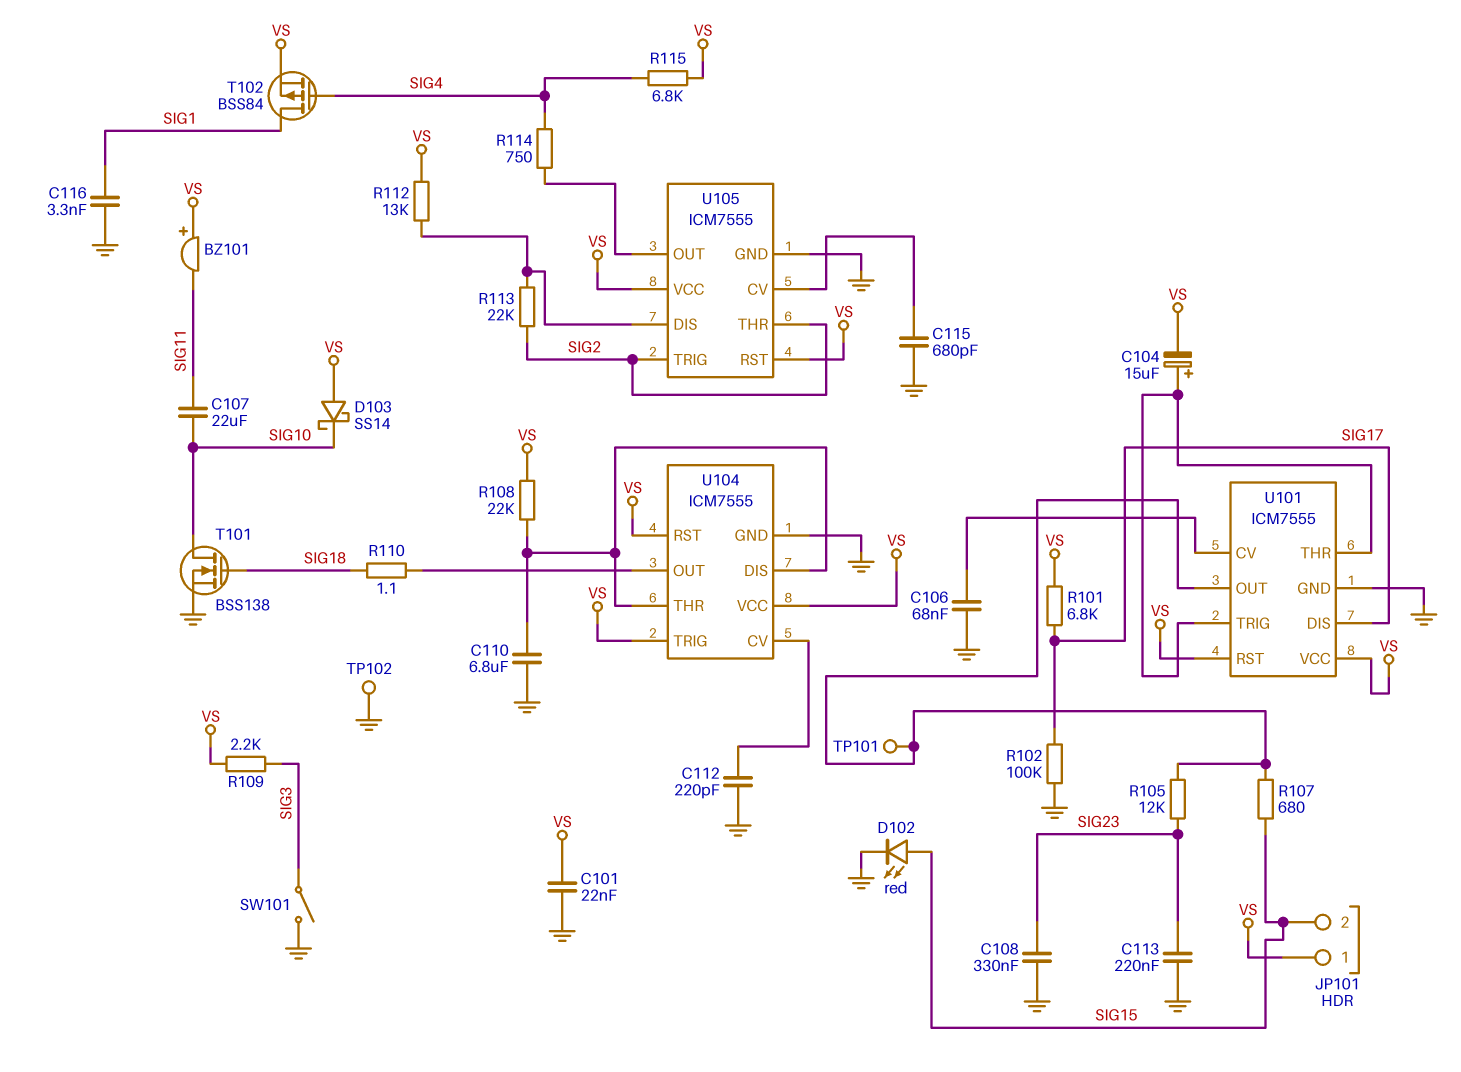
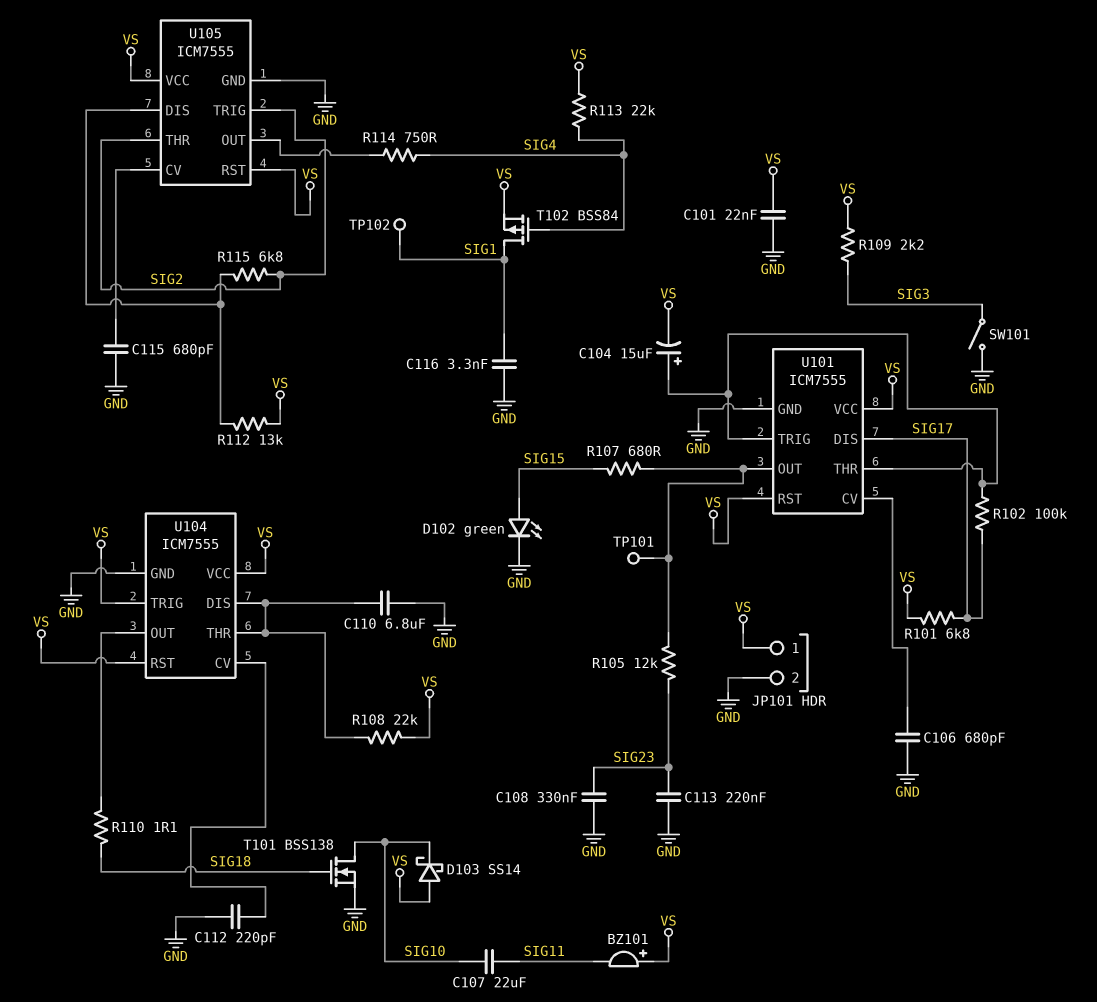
C106: 68nF (GND, U101/CV) -> 680pF (GND, U101/CV)
D102: LED red (A SIG15, K GND) -> LED green (A SIG15, K GND)
JP101 pin 2: SIG15 -> GND
R102: 100k (GND, SIG17) -> 100k (SIG17, U101/THR)
R113: 22k (SIG2, U105/DIS) -> 22k (SIG4, VS)
R115: 6.8k (SIG4, VS) -> 6.8k (SIG2, U105/DIS)
TP102: test point (GND) -> test point (SIG1)

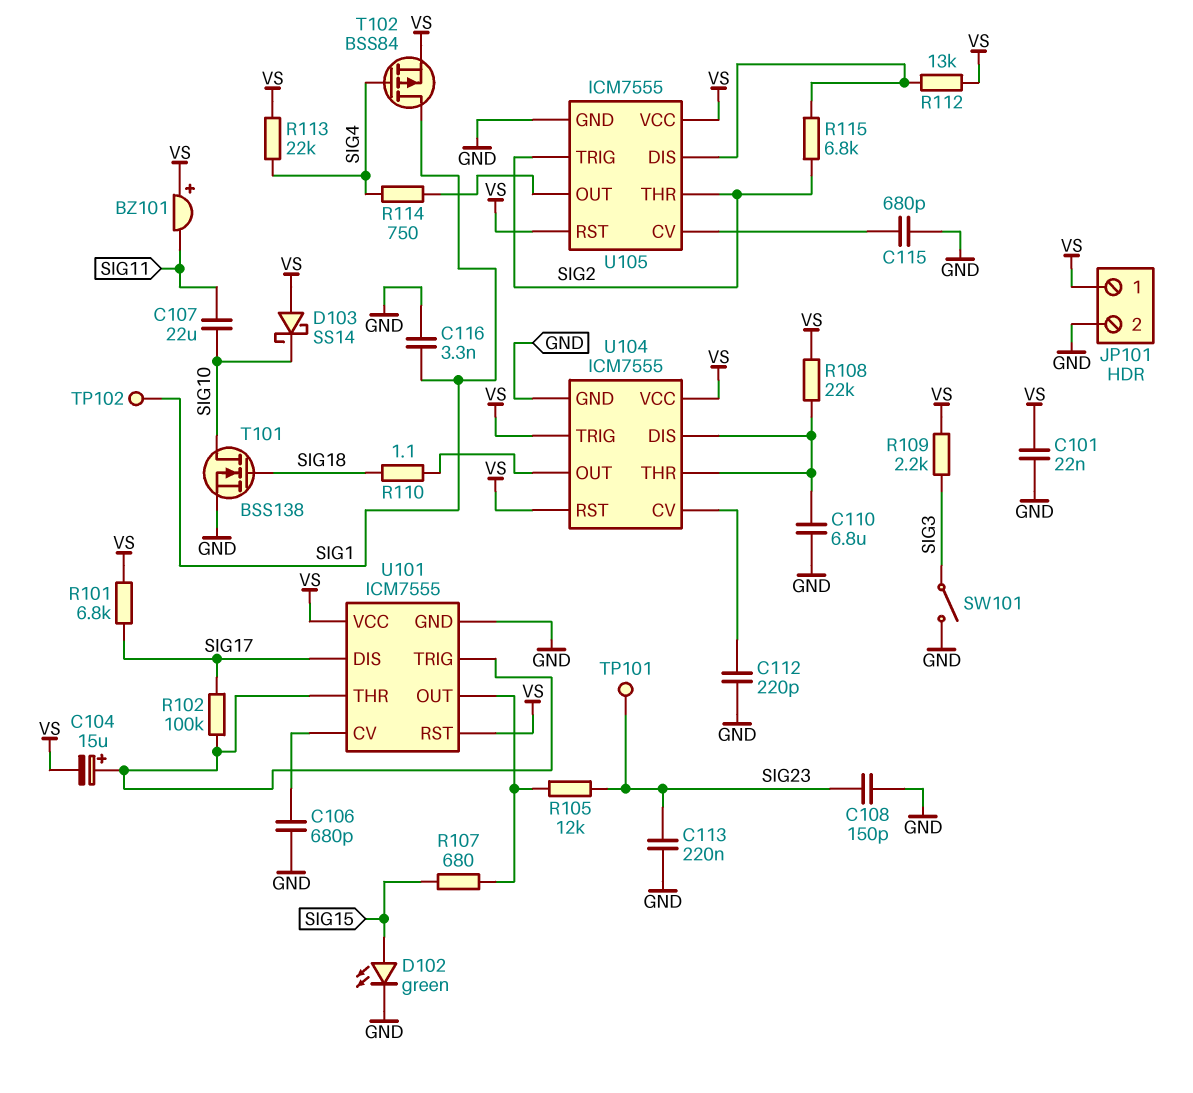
C108: 330nF (GND, SIG23) -> 150pF (GND, SIG23)
TP101: test point (U101/OUT) -> test point (SIG23)

